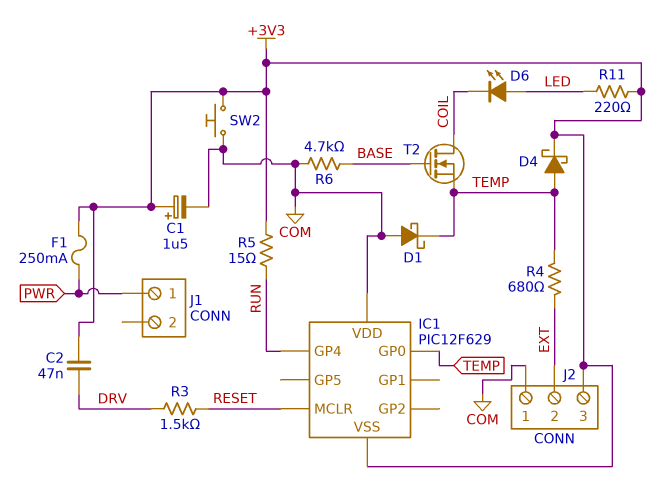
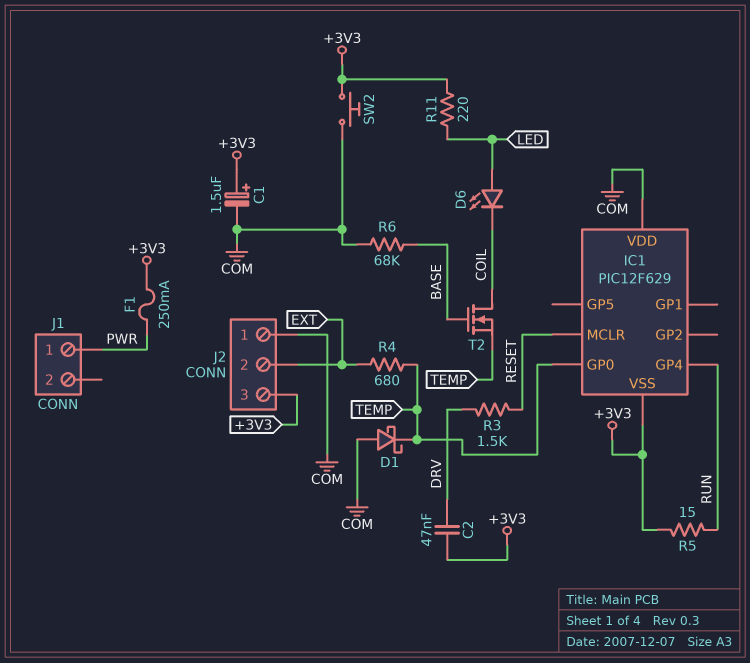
D4: schottky (A TEMP, K +3V3) -> none
R6: 4.7k (BASE, COM) -> 68k (BASE, COM)

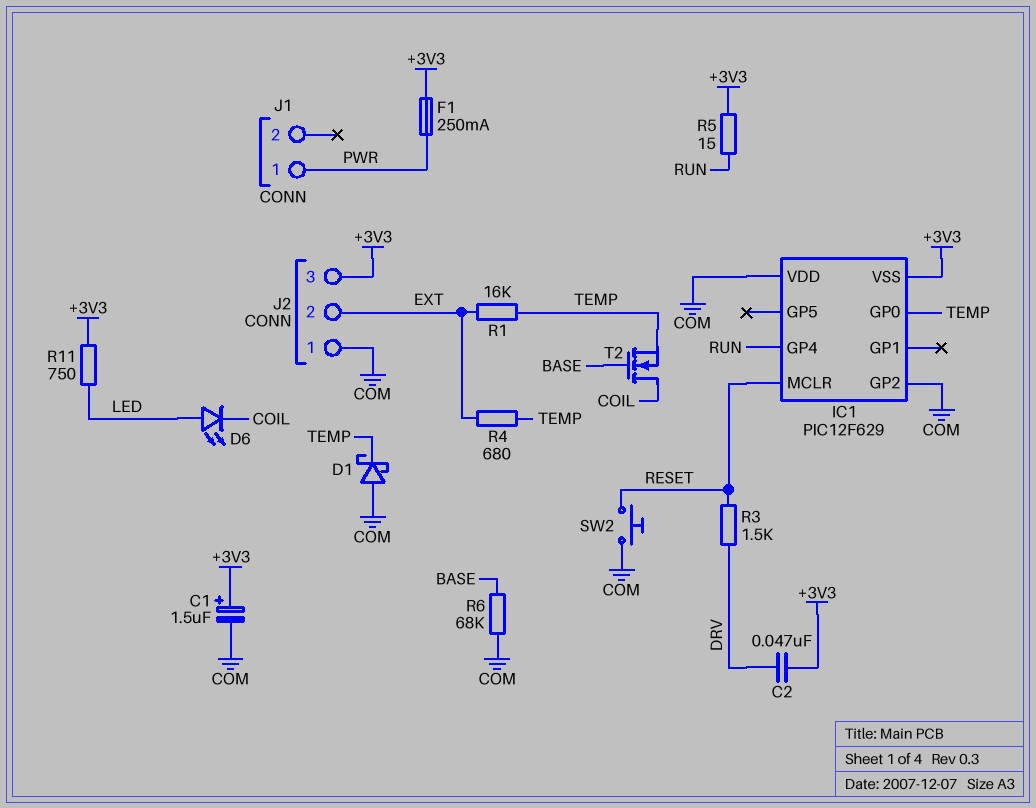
IC1 pin GP2: none -> COM
R1: none -> 16k (EXT, TEMP)
R11: 220 (+3V3, LED) -> 750 (+3V3, LED)
SW2: button (+3V3, COM) -> button (COM, RESET)

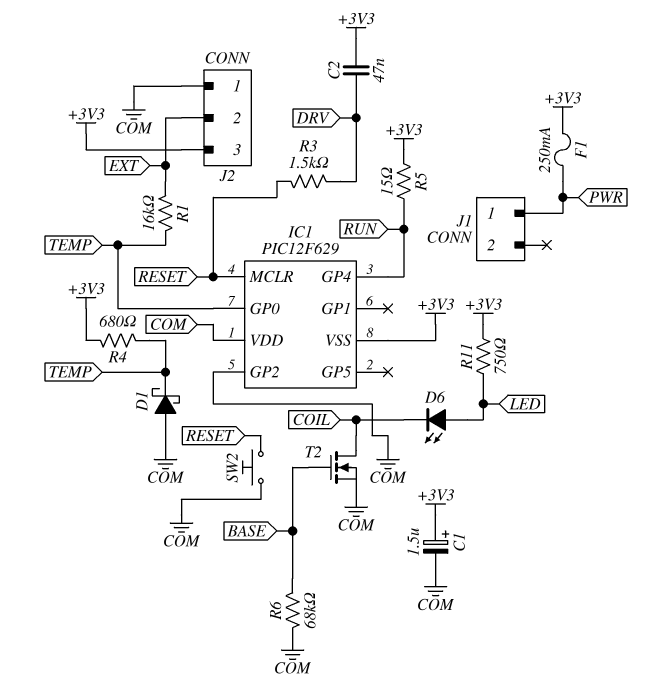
R4: 680 (EXT, TEMP) -> 680 (+3V3, TEMP)
T2: NMOS (G BASE, D COIL, S TEMP) -> NMOS (G BASE, D COIL, S COM)

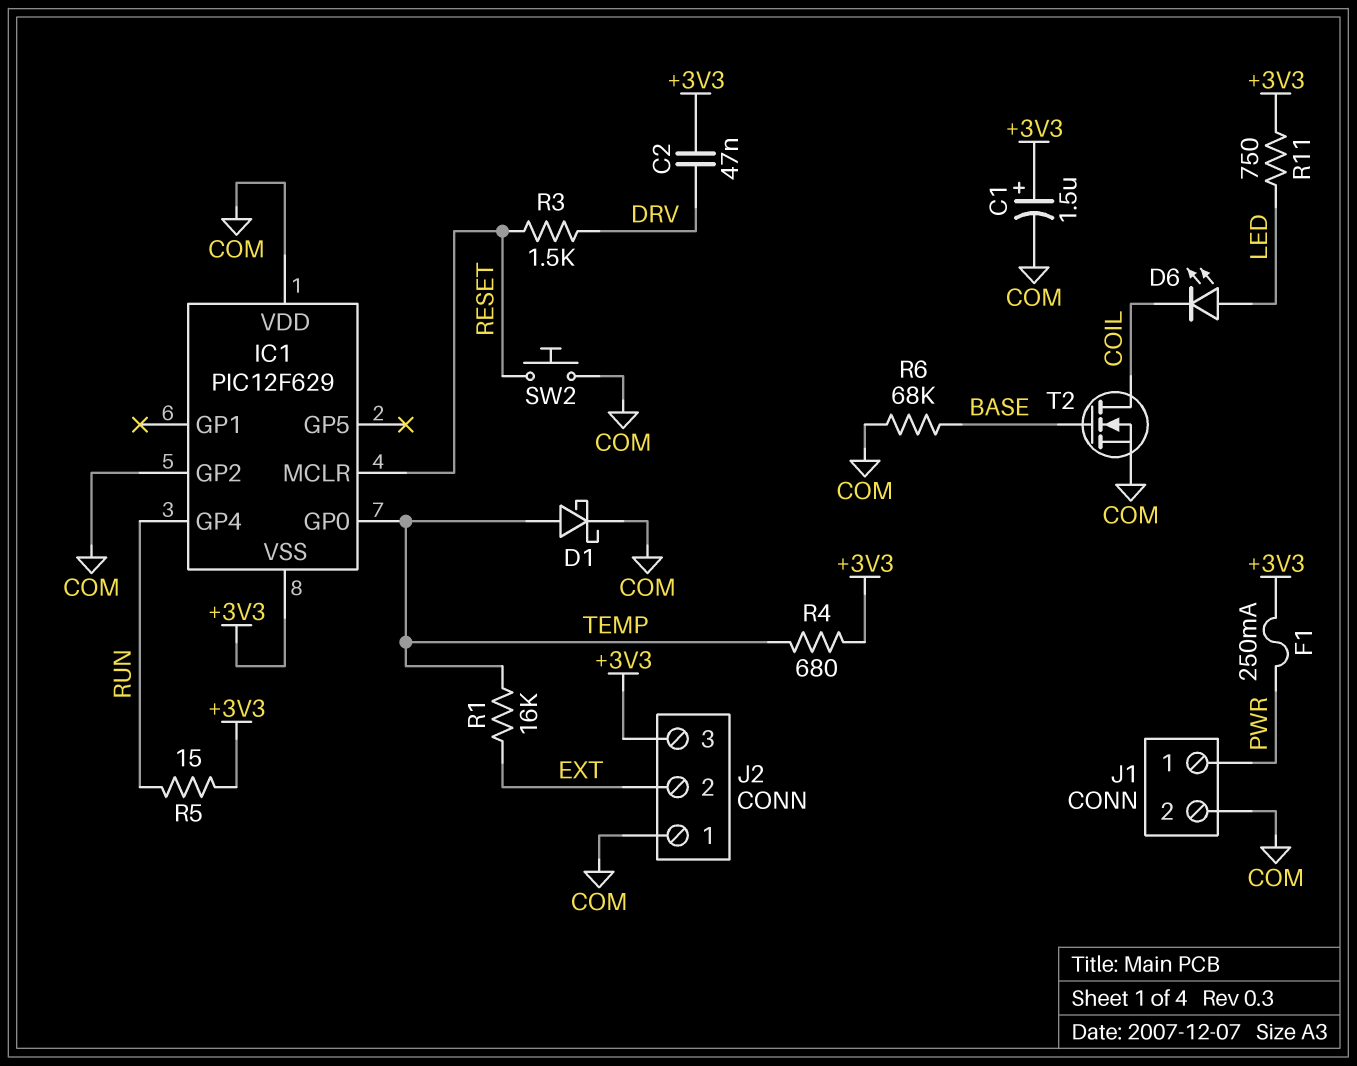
D1: schottky (A COM, K TEMP) -> schottky (A TEMP, K COM)
J1 pin 2: none -> COM

